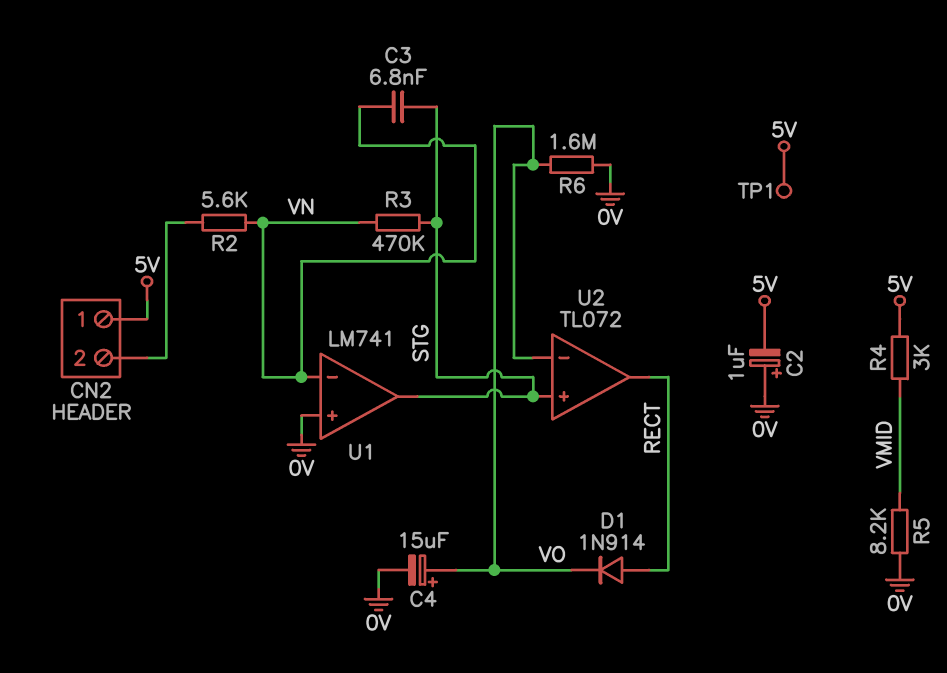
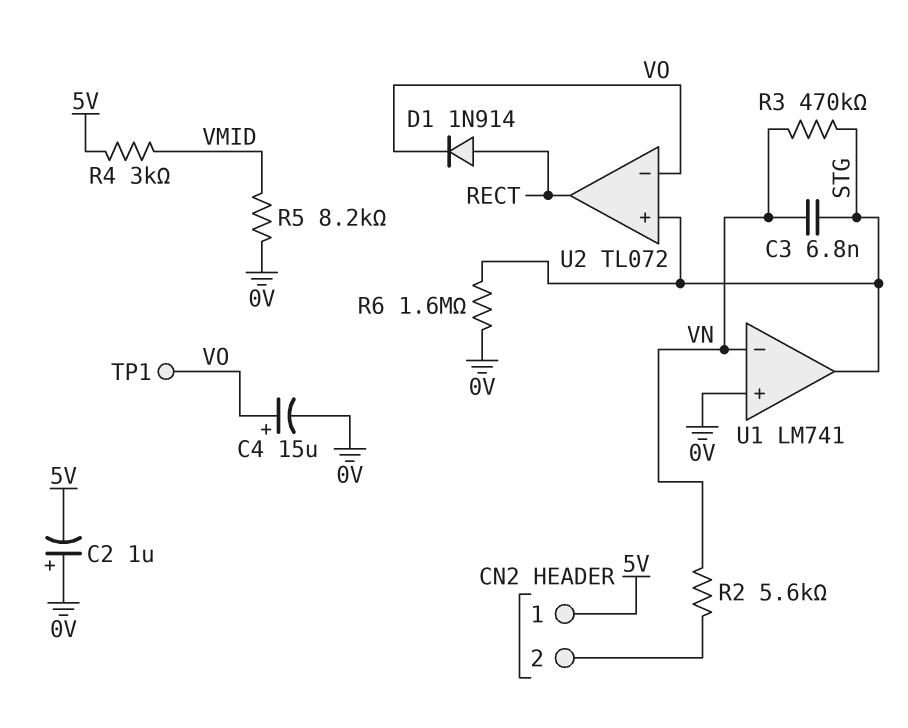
R6: 1.6M (0V, VO) -> 1.6M (0V, STG)
TP1: test point (5V) -> test point (VO)

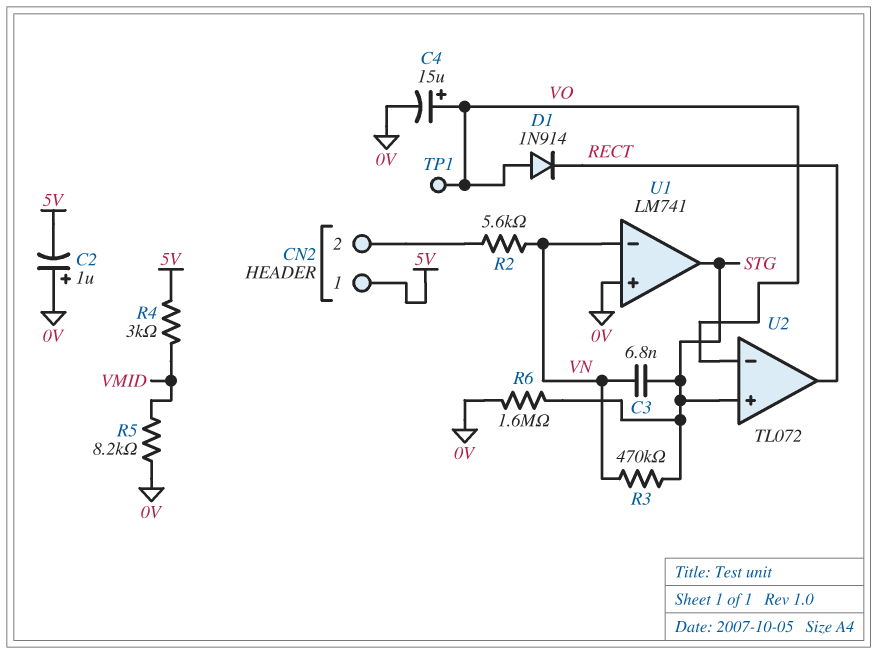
D1: diode 1N914 (A RECT, K VO) -> diode 1N914 (A VO, K RECT)

